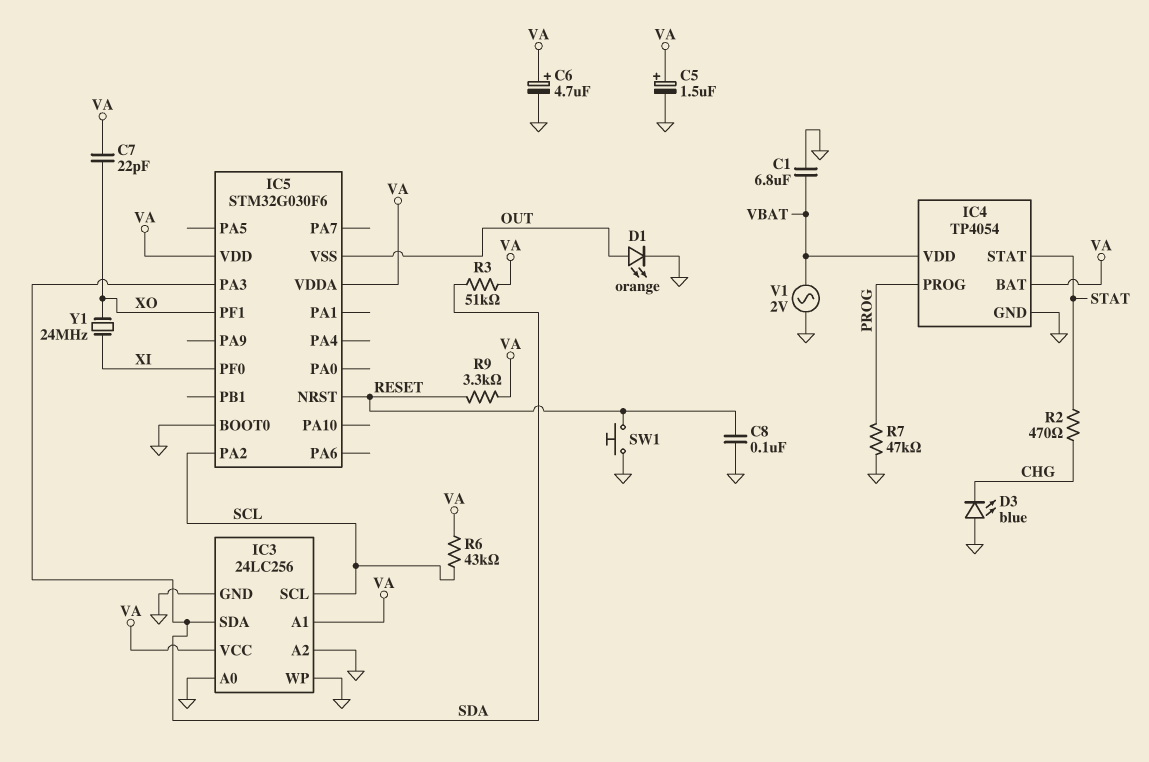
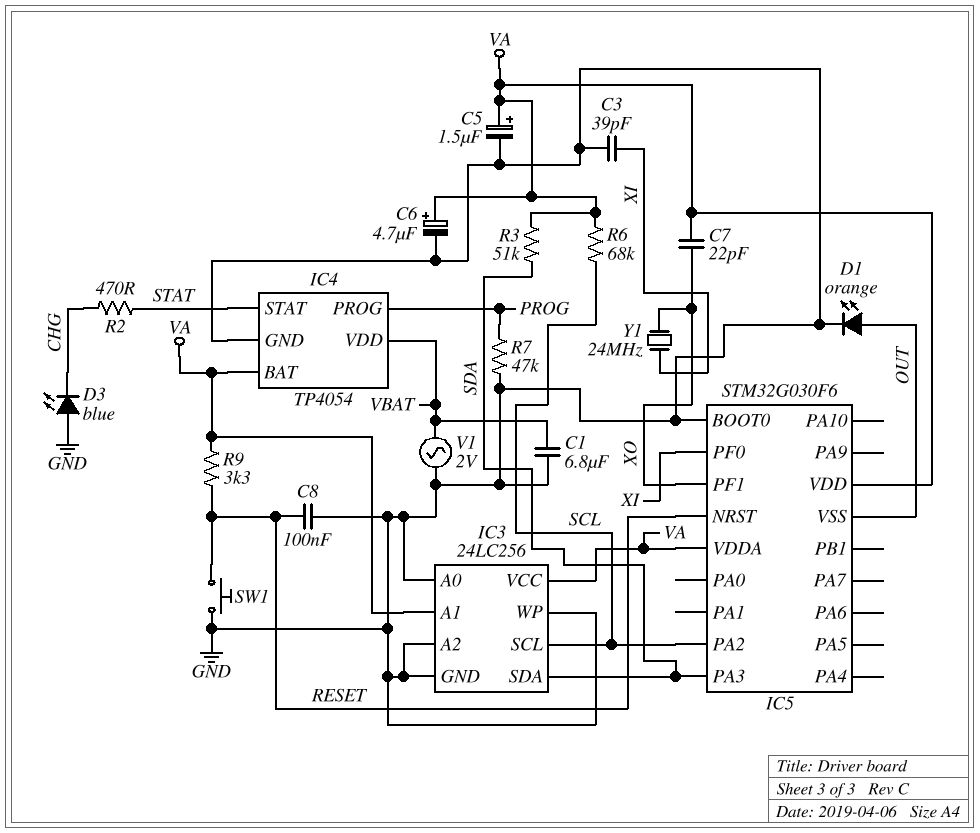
C3: none -> 39pF (GND, XI)
R6: 43k (SCL, VA) -> 68k (SCL, VA)

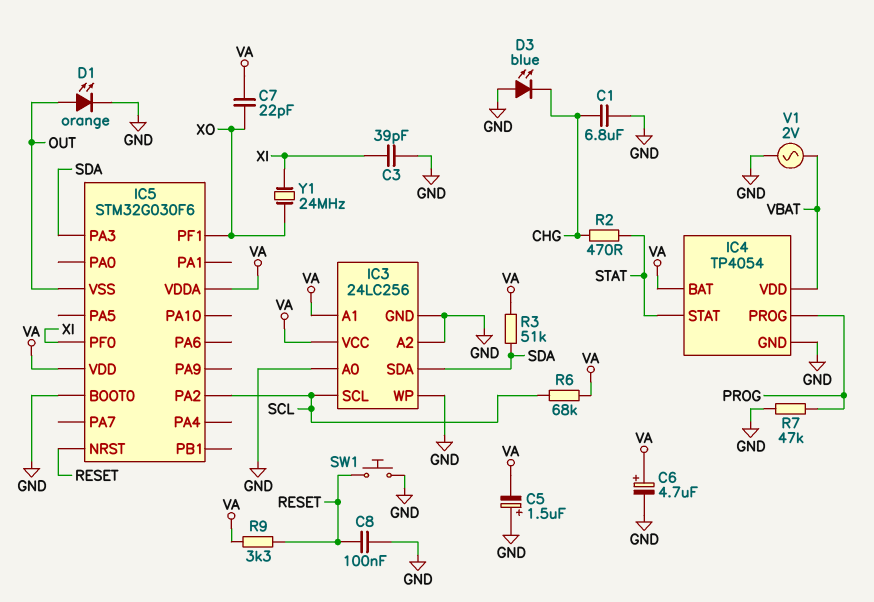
C1: 6.8uF (GND, VBAT) -> 6.8uF (CHG, GND)
C5: 1.5uF (plus VA, minus GND) -> 1.5uF (plus GND, minus VA)

